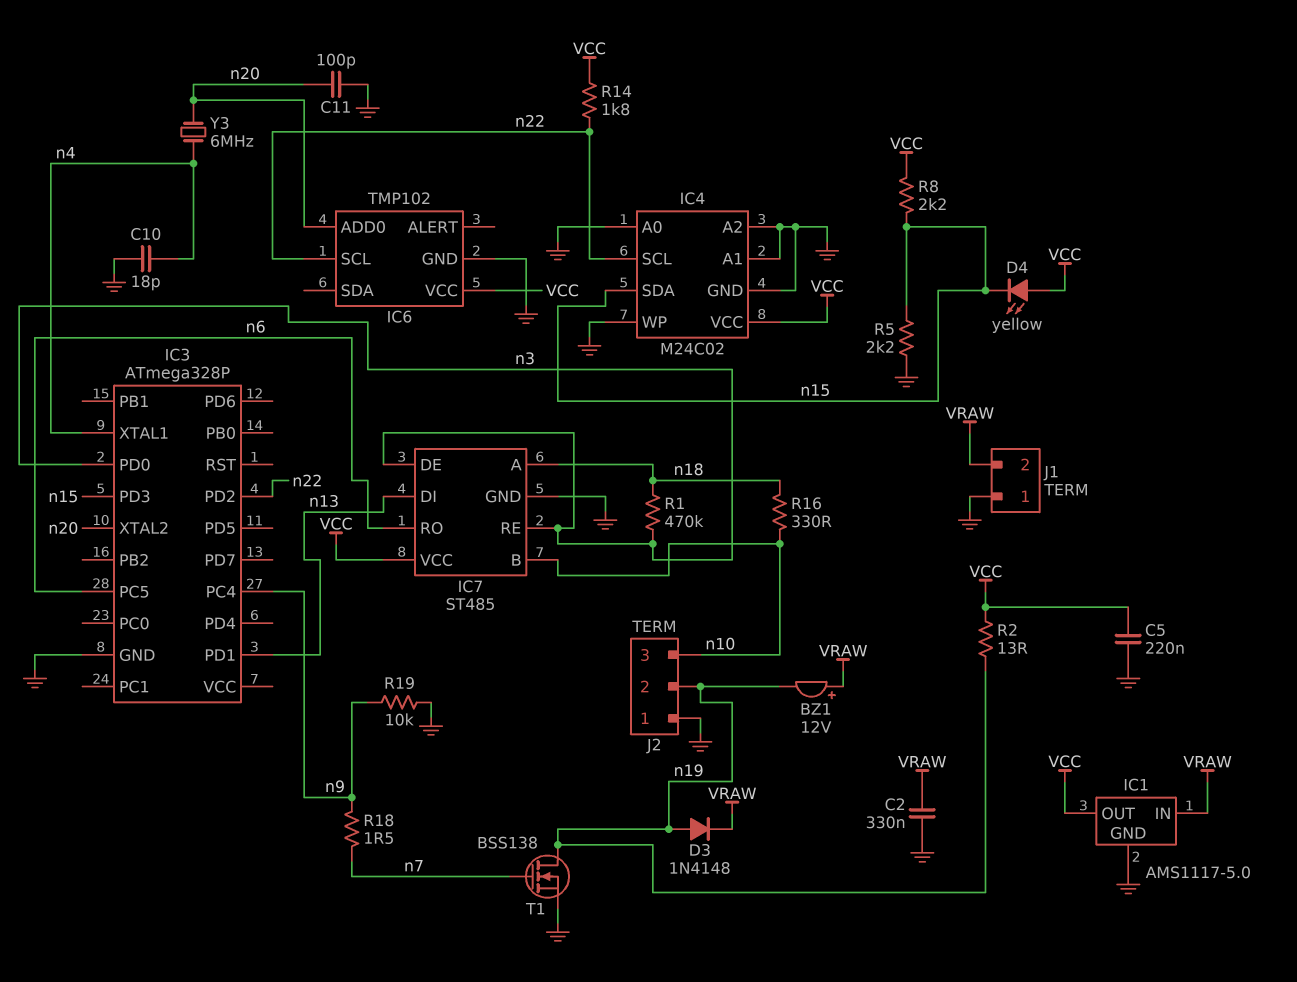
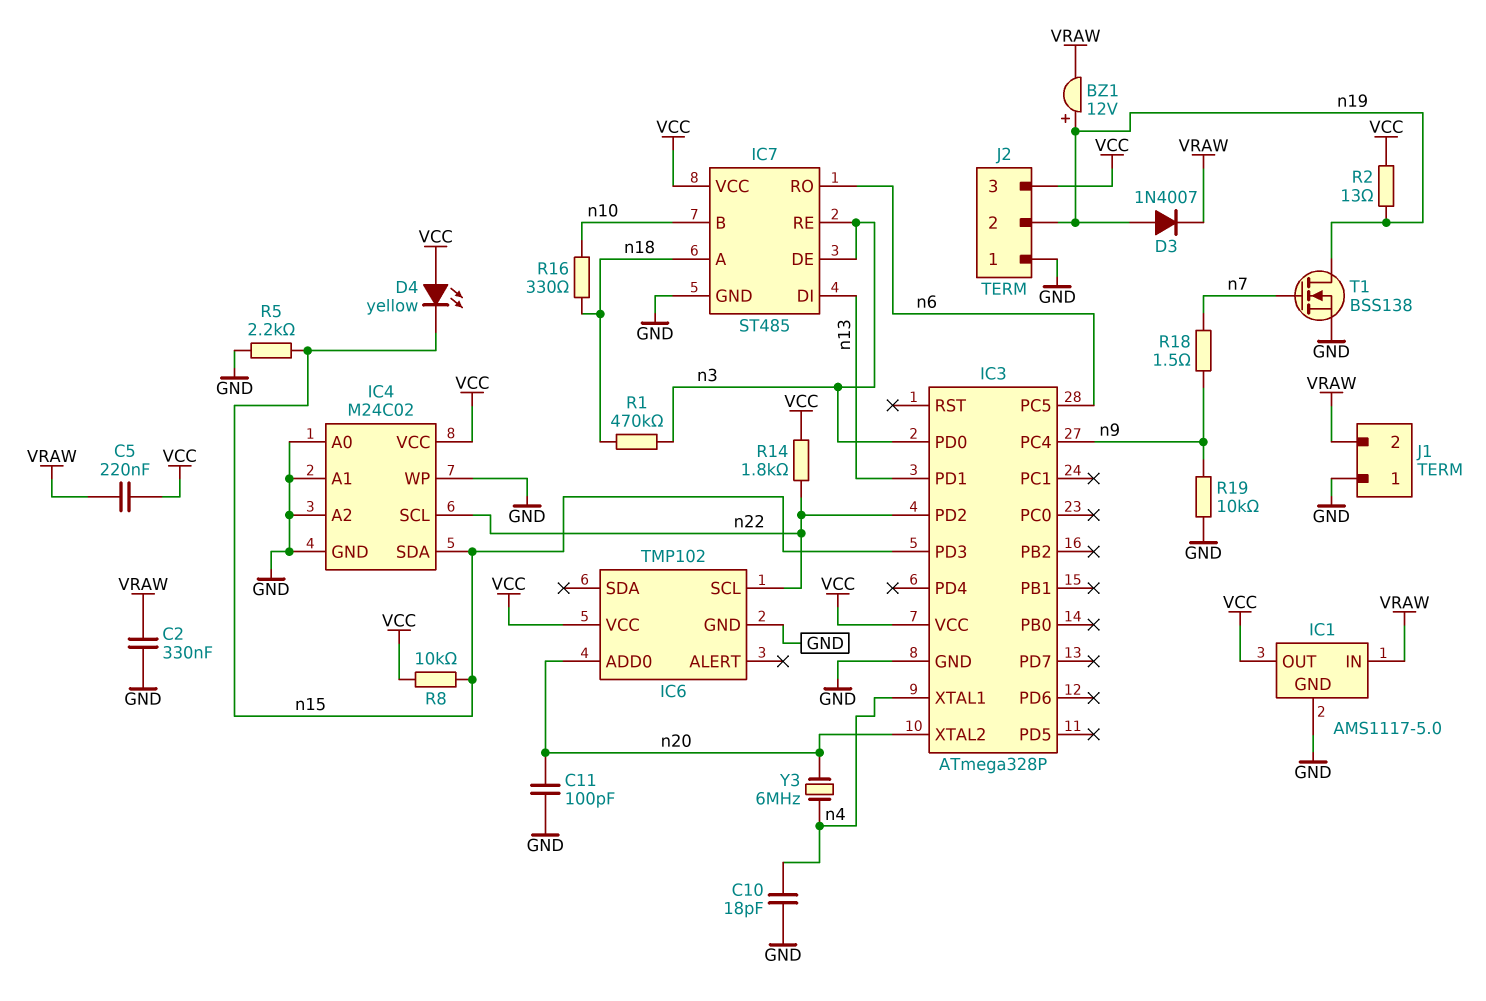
BZ1: buzzer 12V (plus VRAW, minus n19) -> buzzer 12V (plus n19, minus VRAW)
C5: 220nF (GND, VCC) -> 220nF (VCC, VRAW)
D3: diode 1N4148 (A n19, K VRAW) -> diode 1N4007 (A n19, K VRAW)
IC3 pin VCC: none -> VCC
J2 pin 3: n10 -> VCC
R8: 2.2k (VCC, n15) -> 10k (VCC, n15)

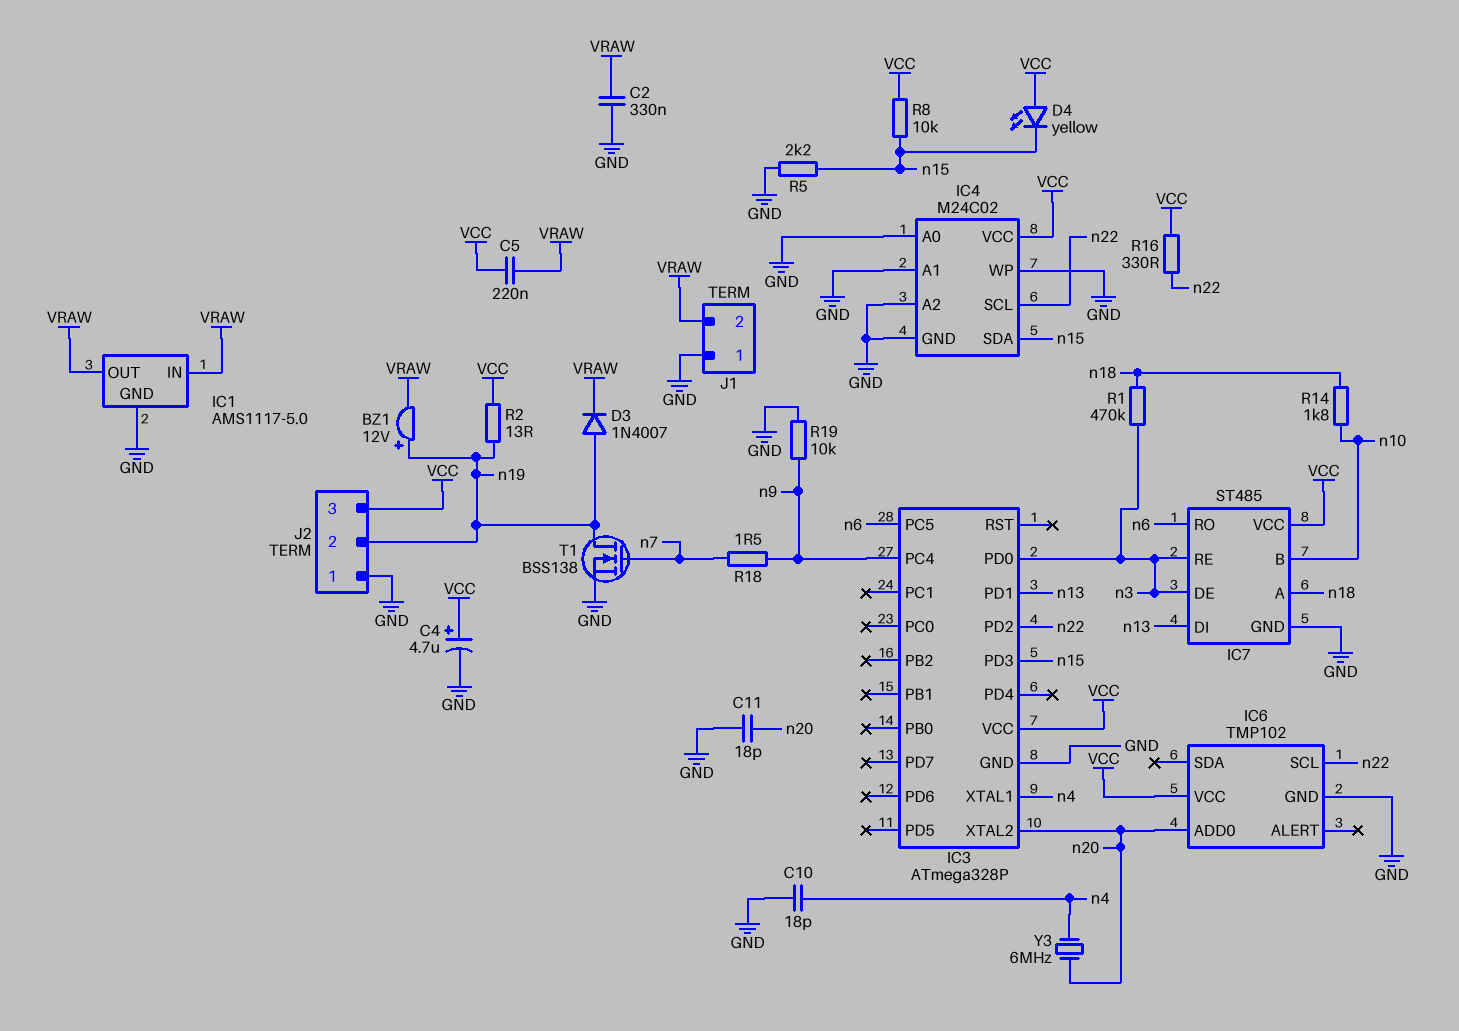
C4: none -> 4.7uF (plus VCC, minus GND)
C11: 100pF (GND, n20) -> 18pF (GND, n20)
IC1 pin OUT: VCC -> VRAW
R14: 1.8k (VCC, n22) -> 1.8k (n10, n18)
R16: 330 (n10, n18) -> 330 (VCC, n22)

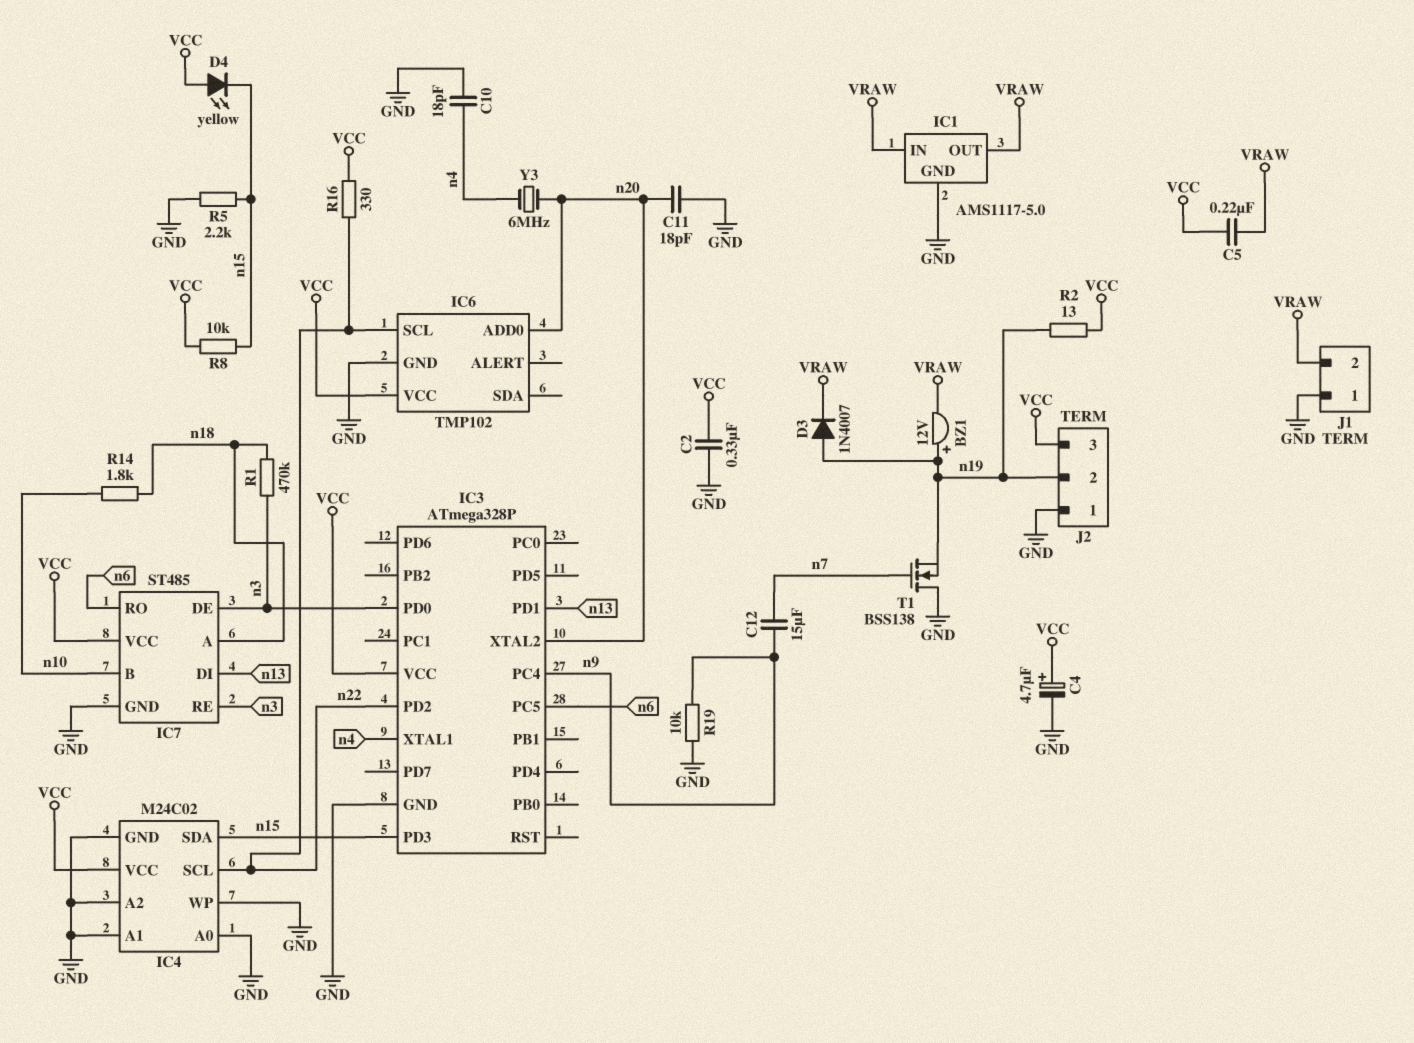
C2: 330nF (GND, VRAW) -> 330nF (GND, VCC)
C12: none -> 15uF (n7, n9)
R18: 1.5 (n7, n9) -> none
T1: NMOS BSS138 (G n7, D n19, S GND) -> NMOS BSS138 (G n7, D GND, S n19)

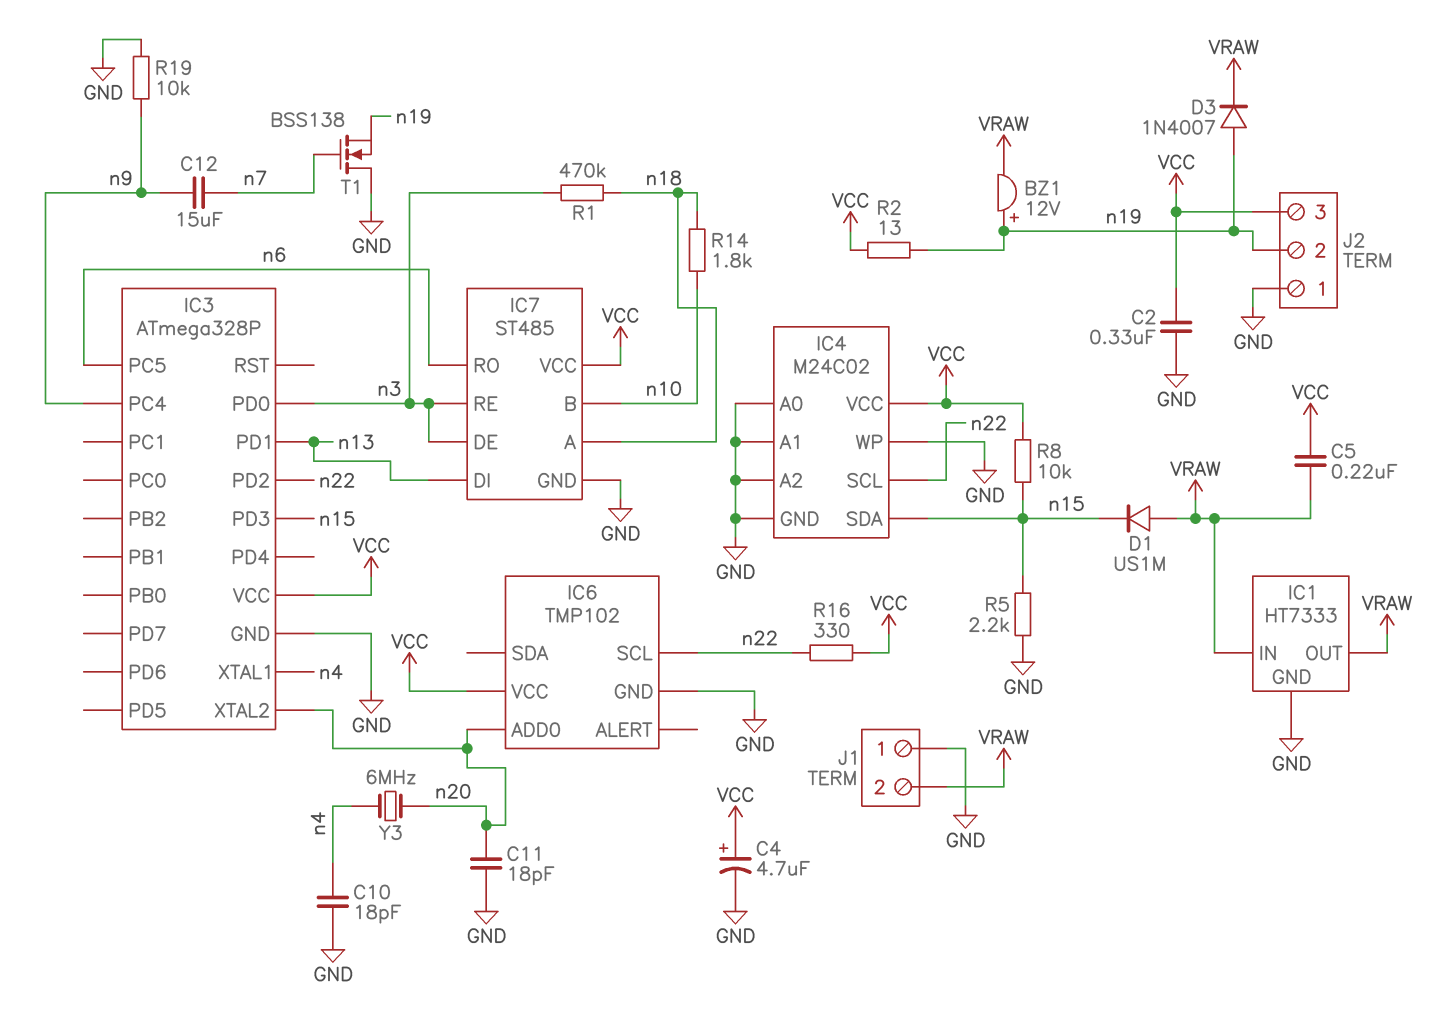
D1: none -> diode US1M (A VRAW, K n15)
D4: LED yellow (A VCC, K n15) -> none
IC1: AMS1117-5.0 -> HT7333

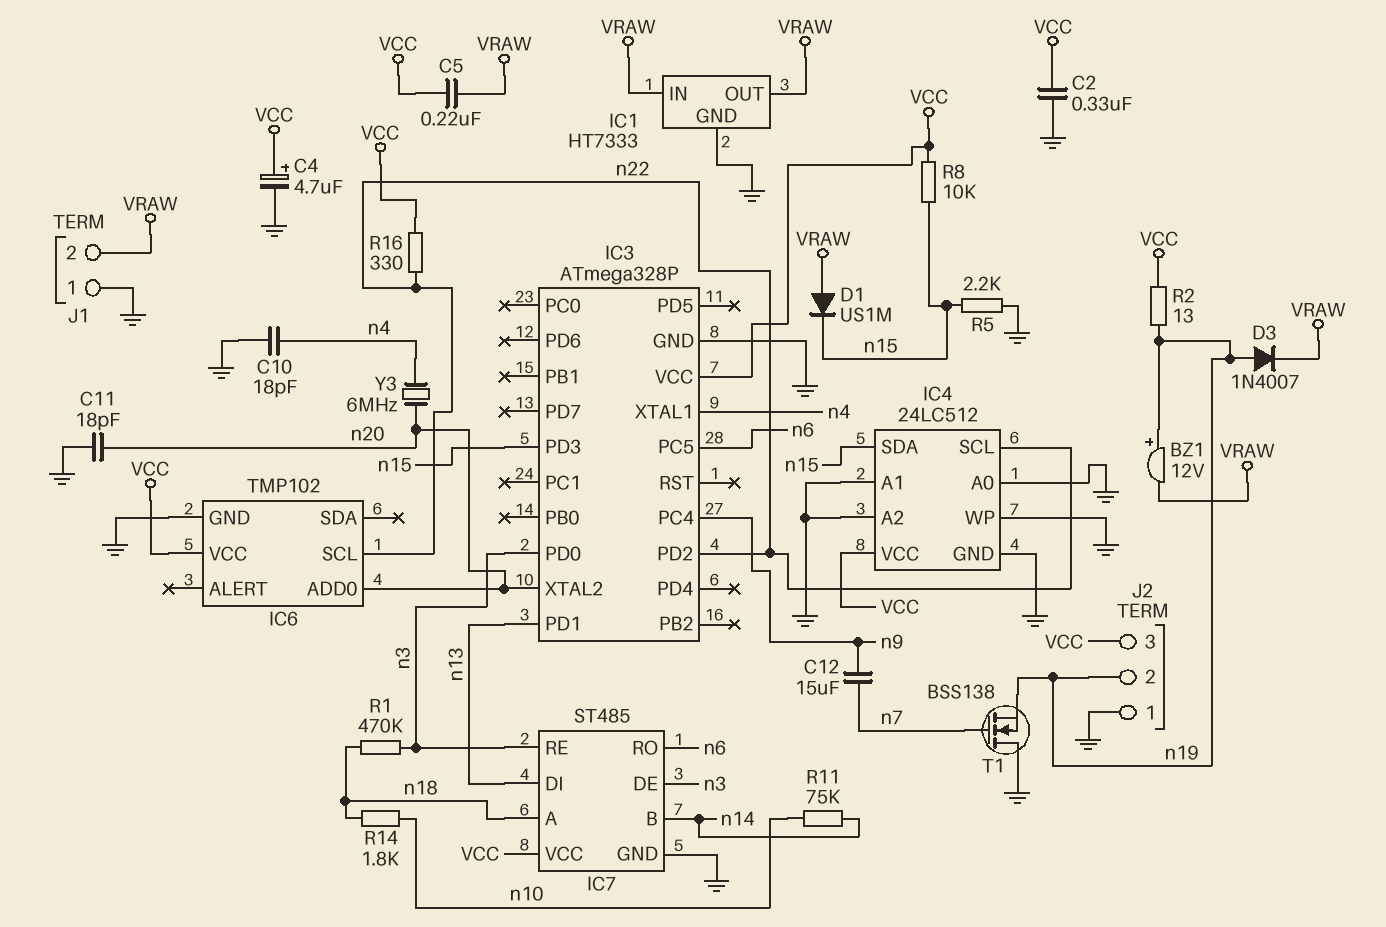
IC4: M24C02 -> 24LC512
IC7 pin B: n10 -> n14
R11: none -> 75k (n10, n14)
R19: 10k (GND, n9) -> none

